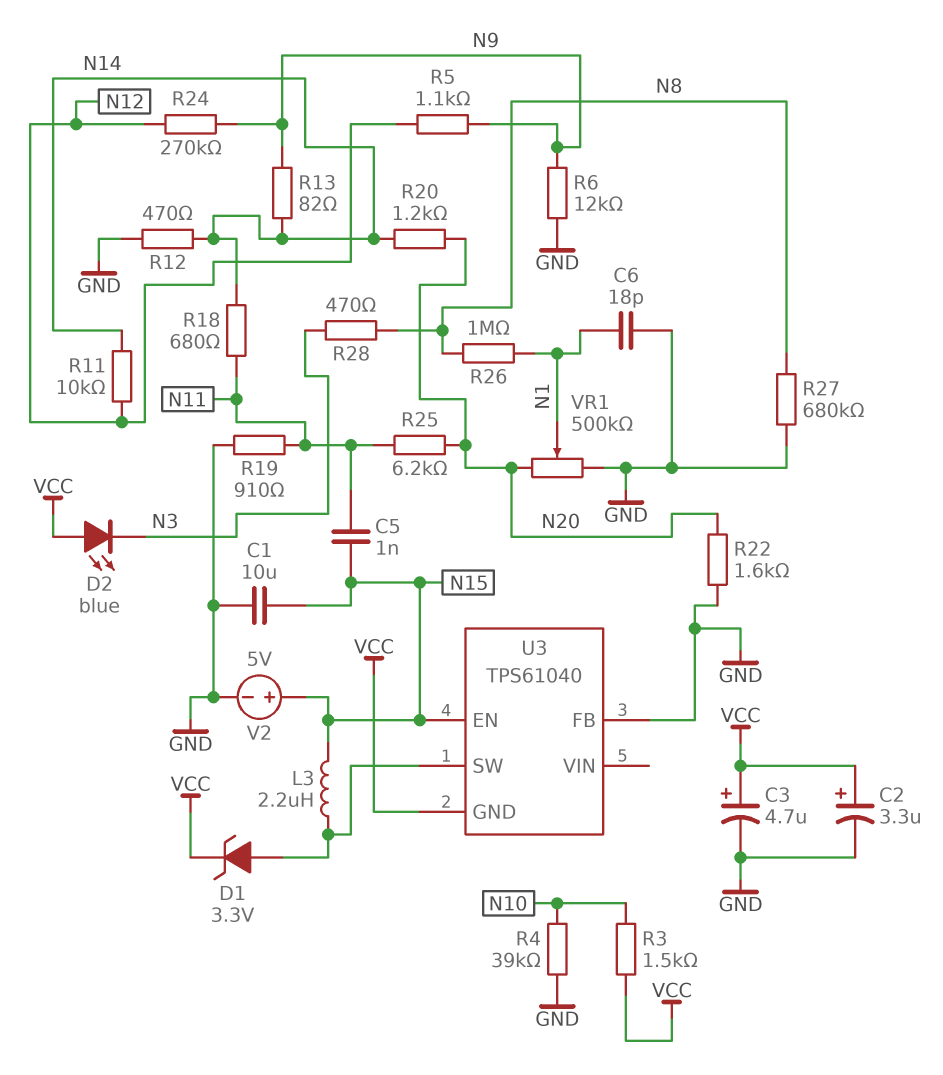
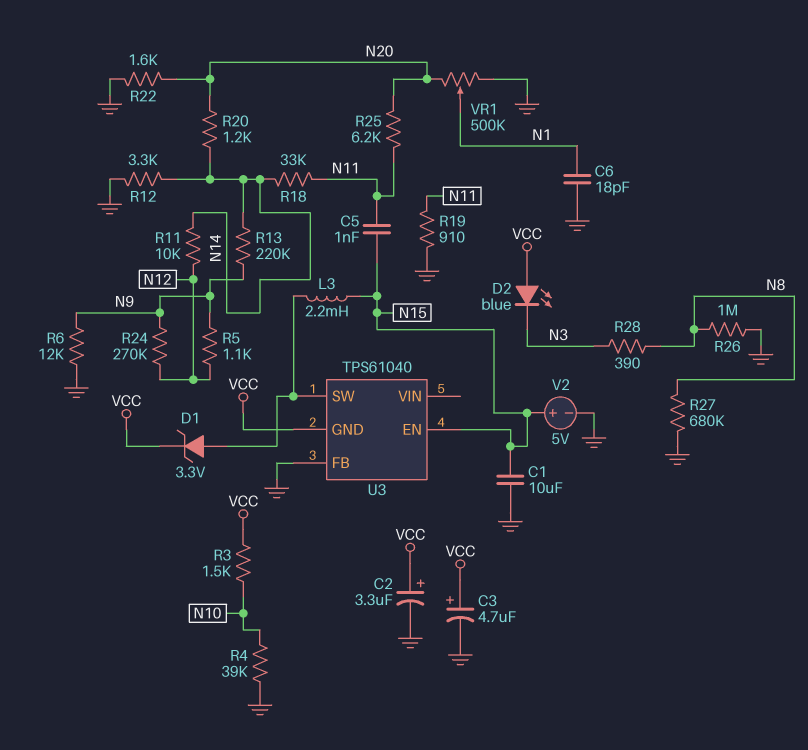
L3: 2.2uH (N15, U3/SW) -> 2.2mH (N15, U3/SW)
R12: 470 (GND, N14) -> 3.3k (GND, N14)
R13: 82 (N9, N14) -> 220k (N9, N14)
R18: 680 (N11, N14) -> 33k (N11, N14)
R26: 1M (N1, N8) -> 1M (GND, N8)
R28: 470 (N3, N8) -> 390 (N3, N8)

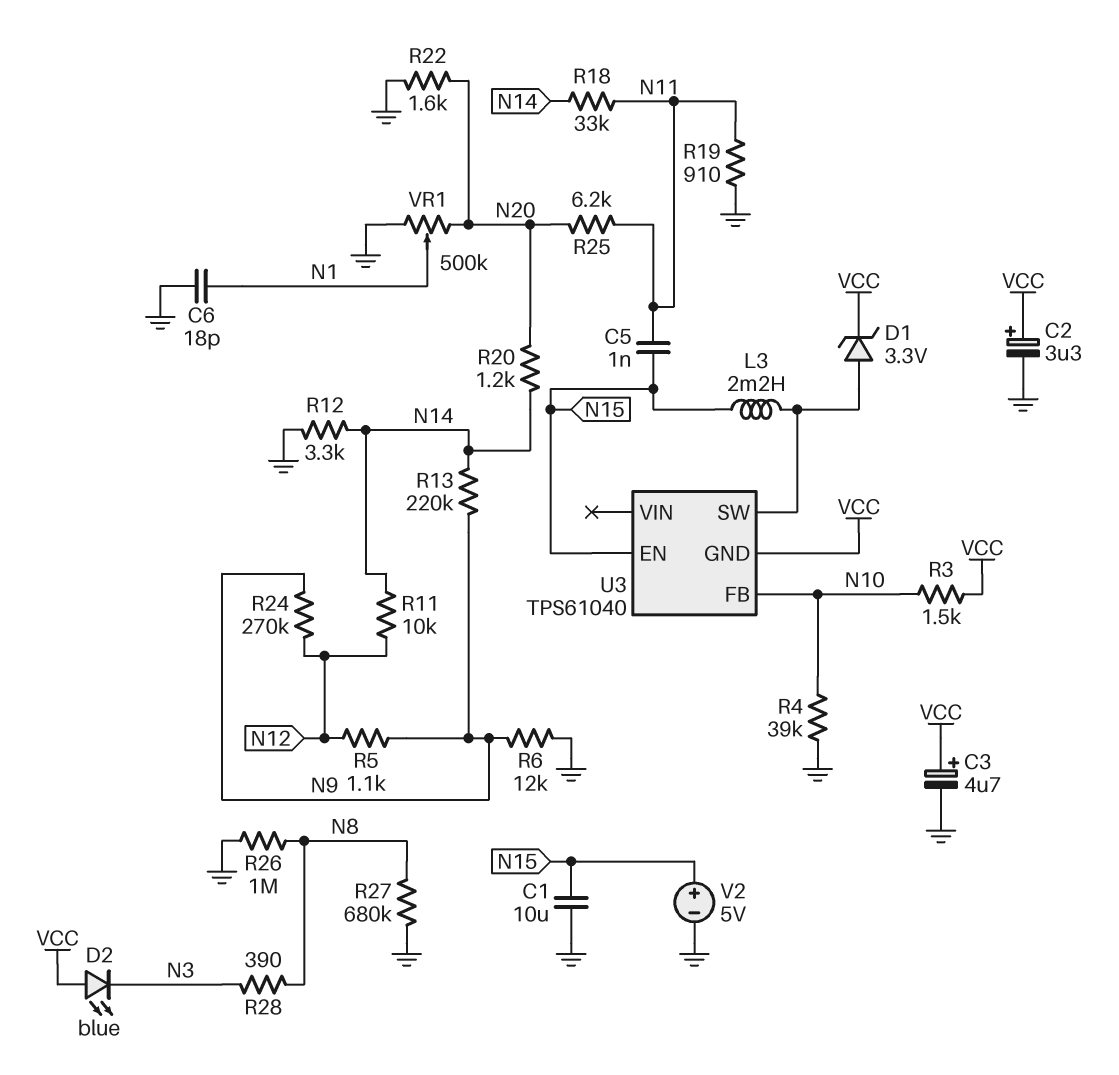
U3 pin FB: GND -> N10

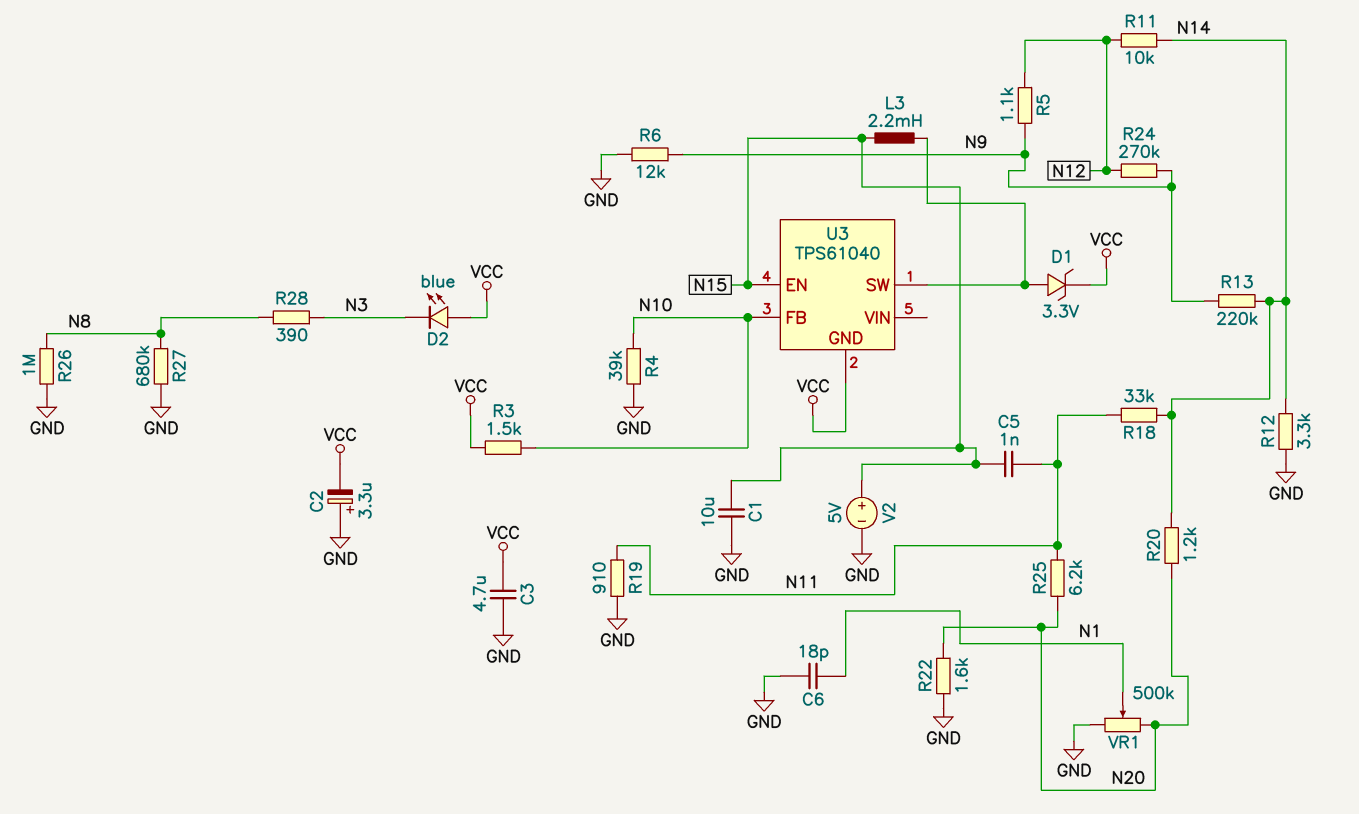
C2: 3.3uF (plus VCC, minus GND) -> 3.3uF (plus GND, minus VCC)
C3: 4.7uF (plus VCC, minus GND) -> 4.7uF (GND, VCC)

